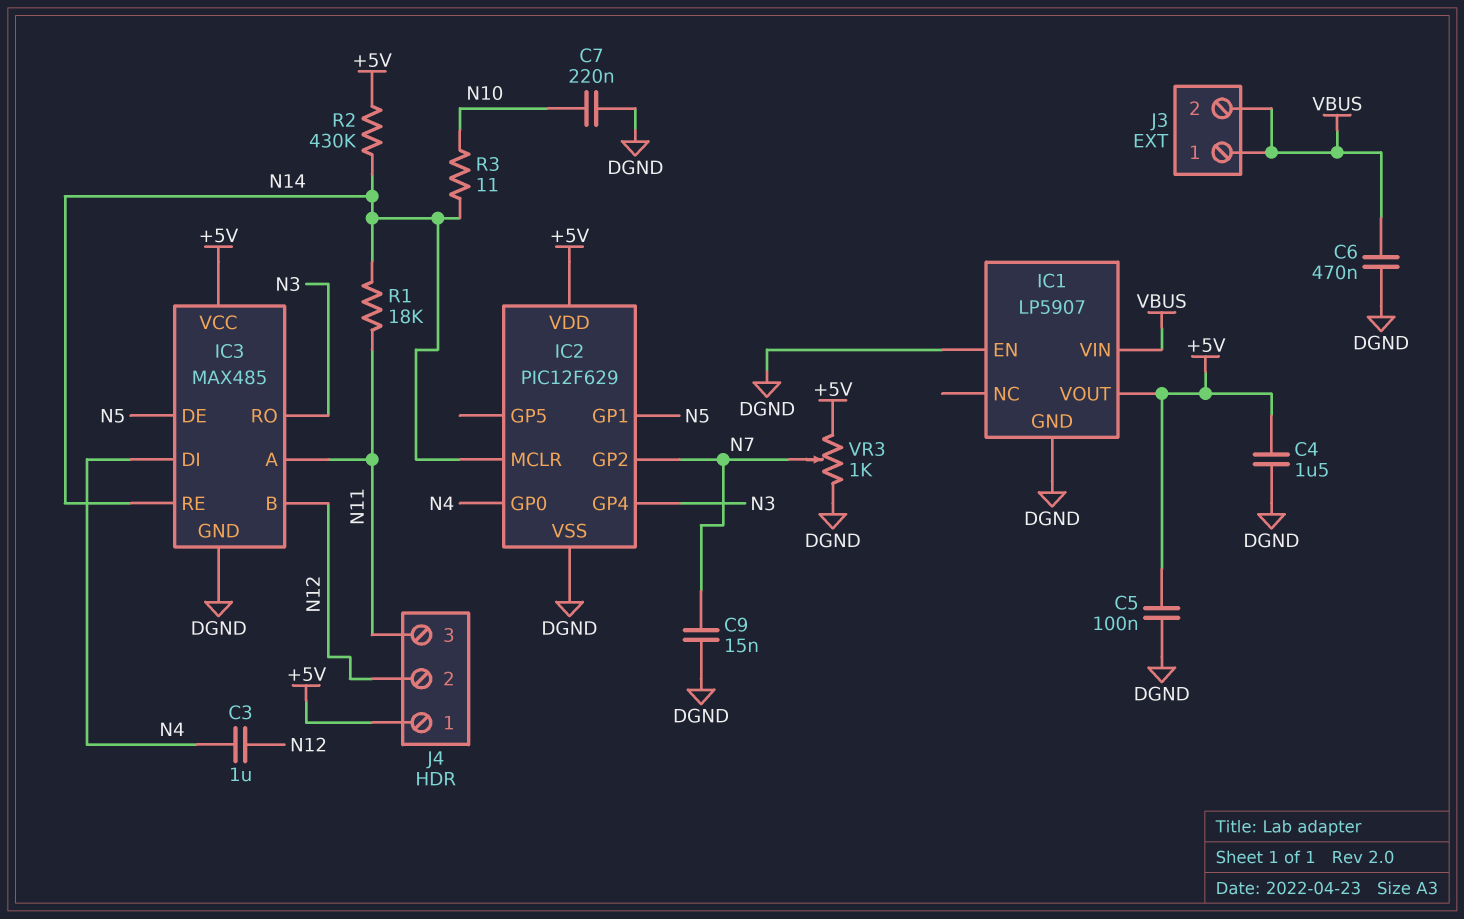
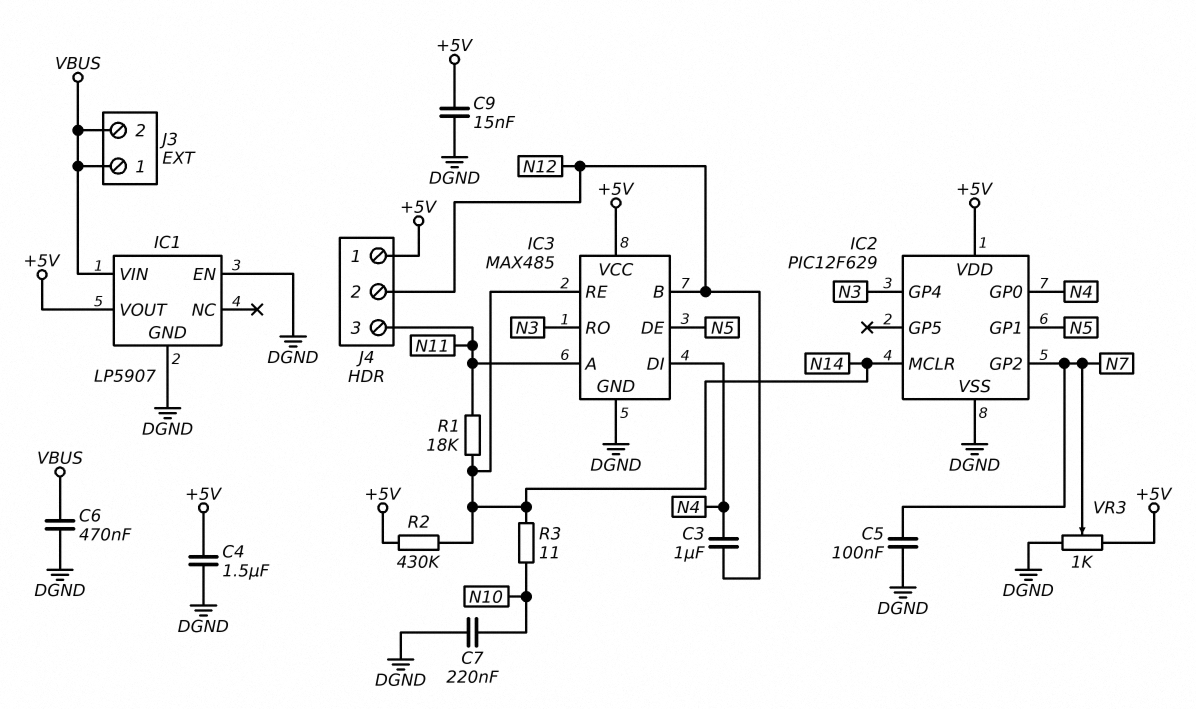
C5: 100nF (+5V, DGND) -> 100nF (DGND, N7)
C9: 15nF (DGND, N7) -> 15nF (+5V, DGND)

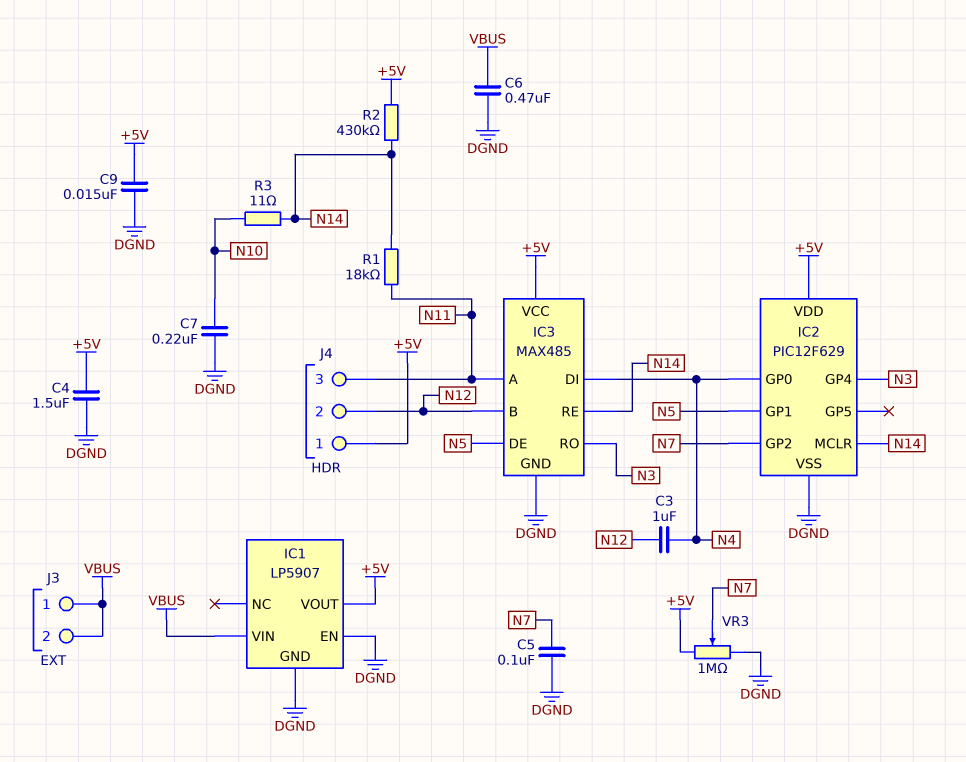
VR3: 1k (+5V, DGND, wiper N7) -> 1M (+5V, DGND, wiper N7)

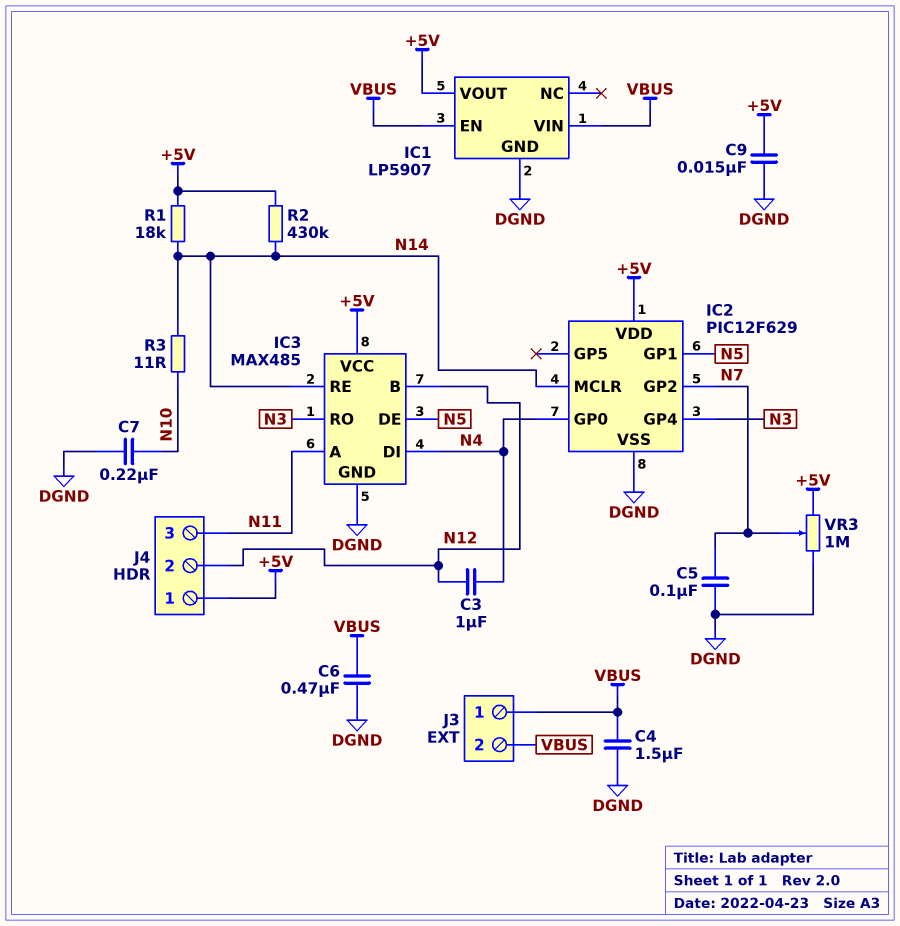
C4: 1.5uF (+5V, DGND) -> 1.5uF (DGND, VBUS)
IC1 pin EN: DGND -> VBUS
R1: 18k (N11, N14) -> 18k (+5V, N14)

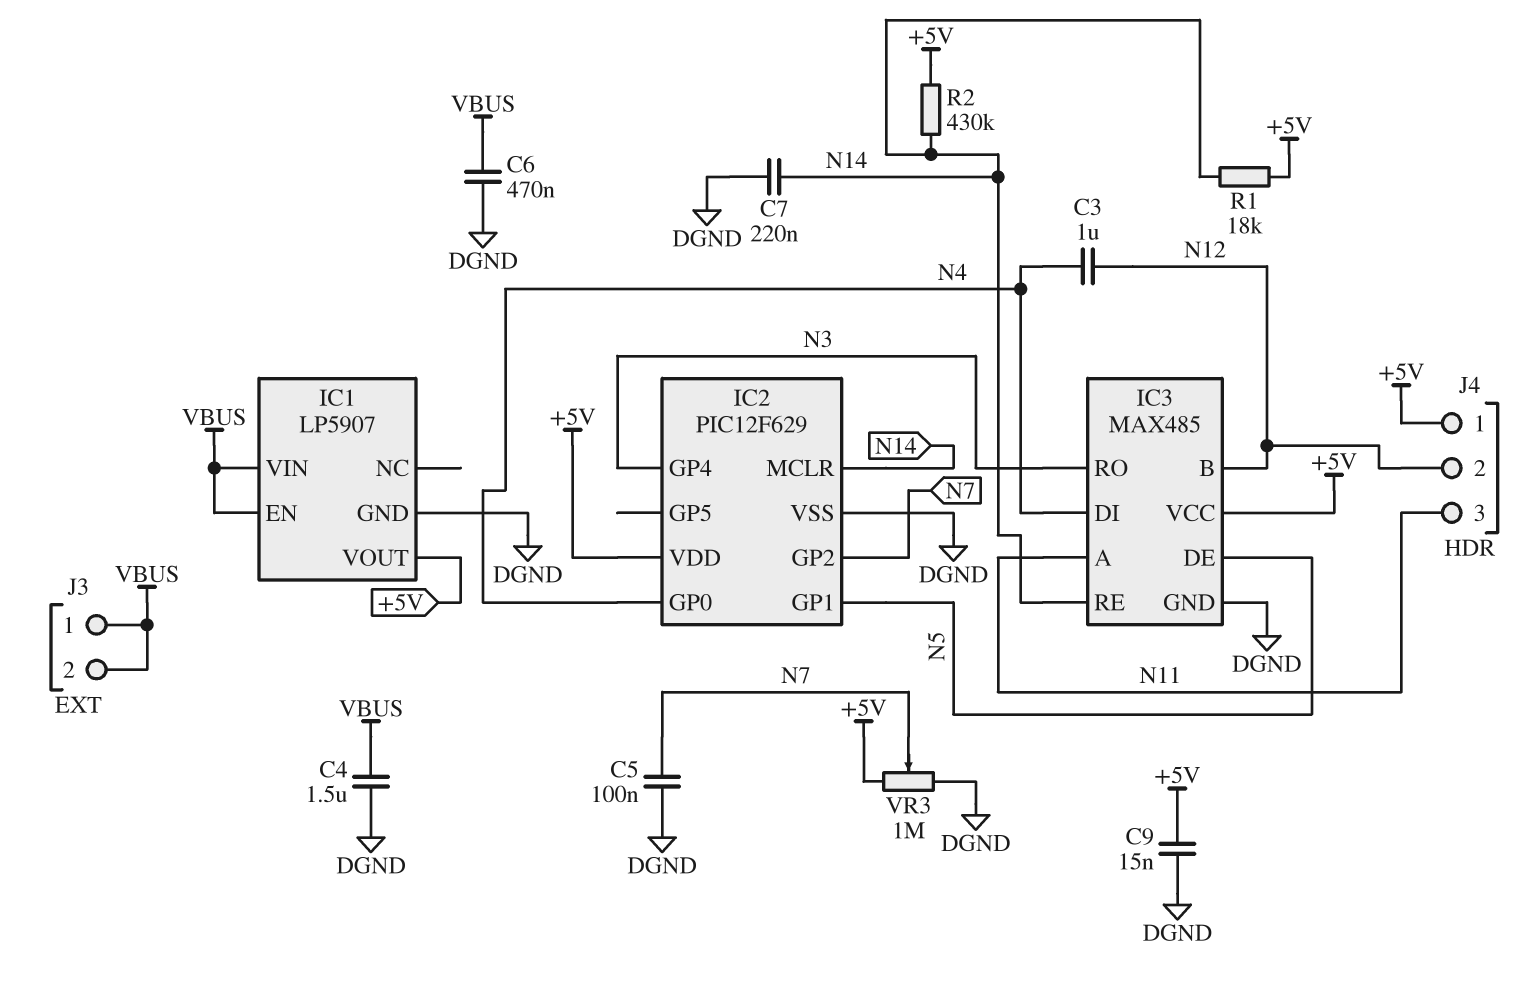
C7: 220nF (DGND, N10) -> 220nF (DGND, N14)
R3: 11 (N10, N14) -> none

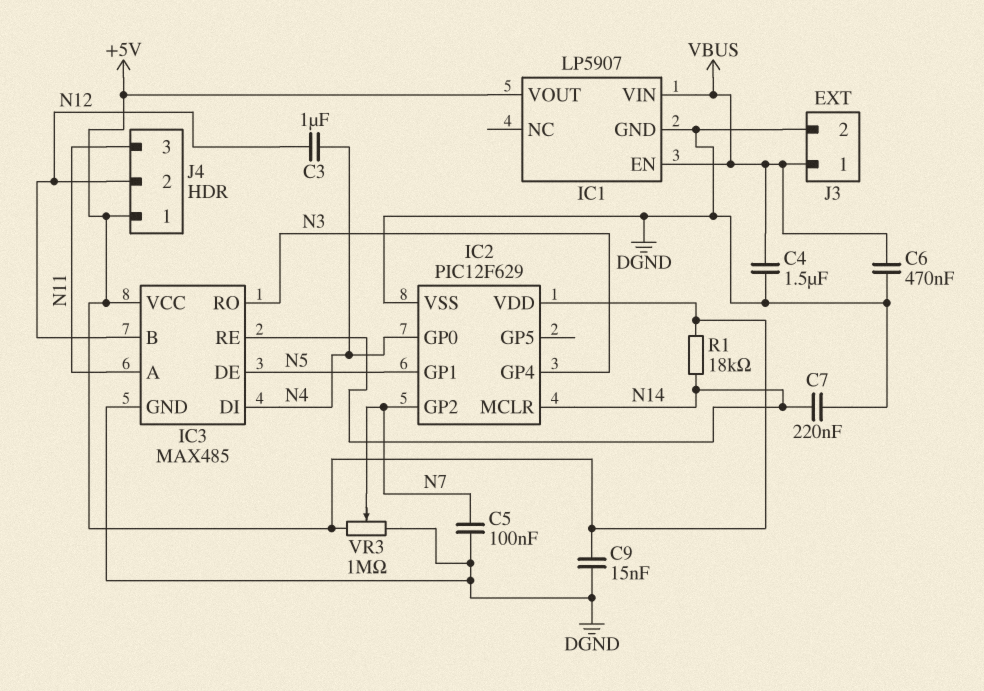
J3 pin 2: VBUS -> DGND
R2: 430k (+5V, N14) -> none

